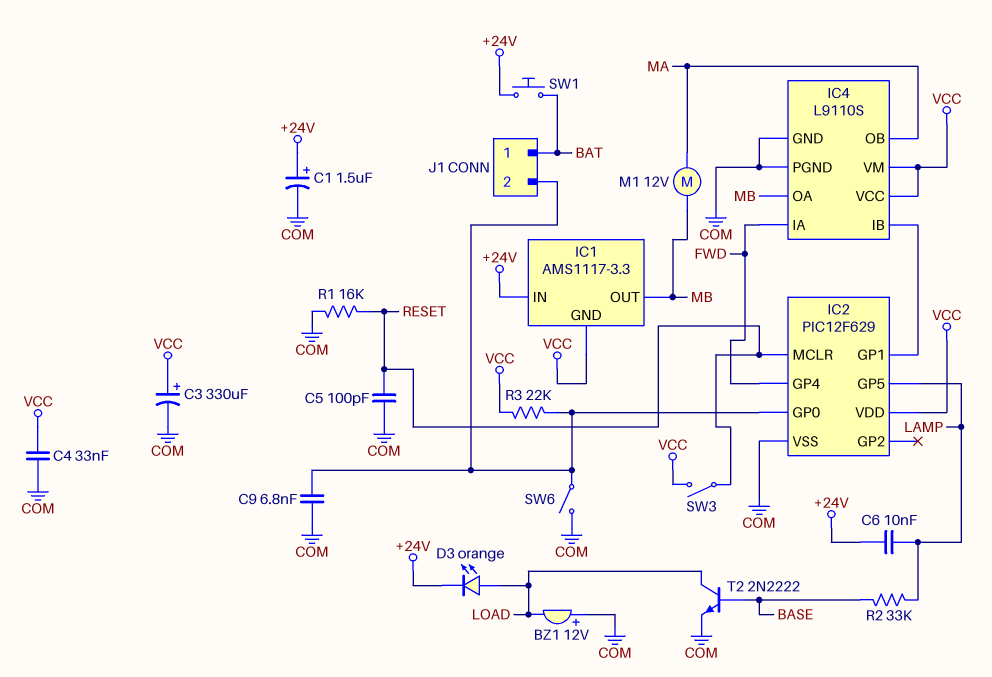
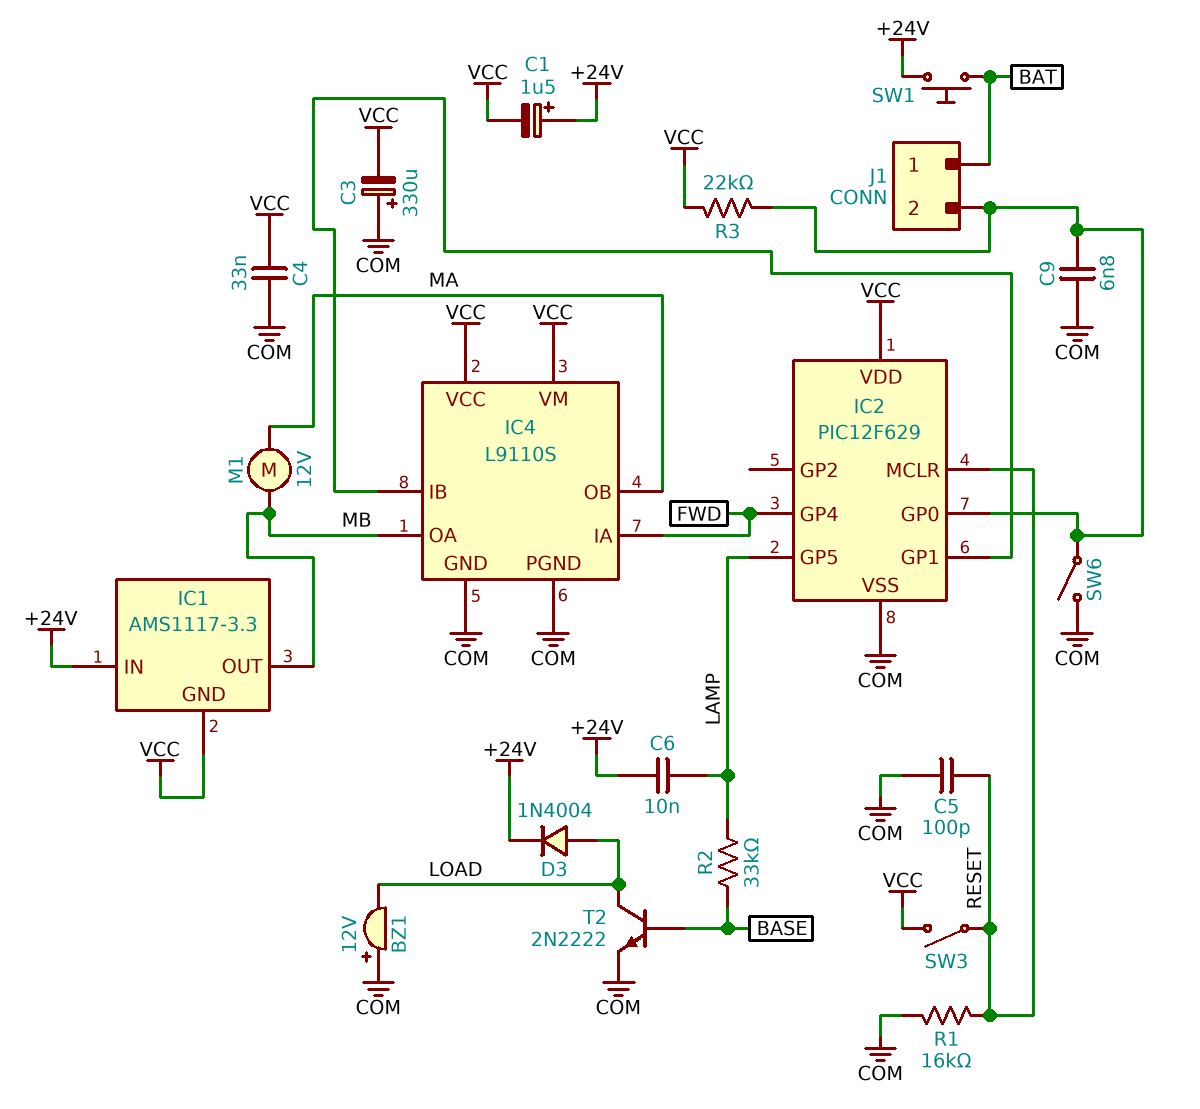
C1: 1.5uF (plus +24V, minus COM) -> 1.5uF (plus +24V, minus VCC)
C3: 330uF (plus VCC, minus COM) -> 330uF (plus COM, minus VCC)
D3: LED orange (A LOAD, K +24V) -> diode 1N4004 (A LOAD, K +24V)

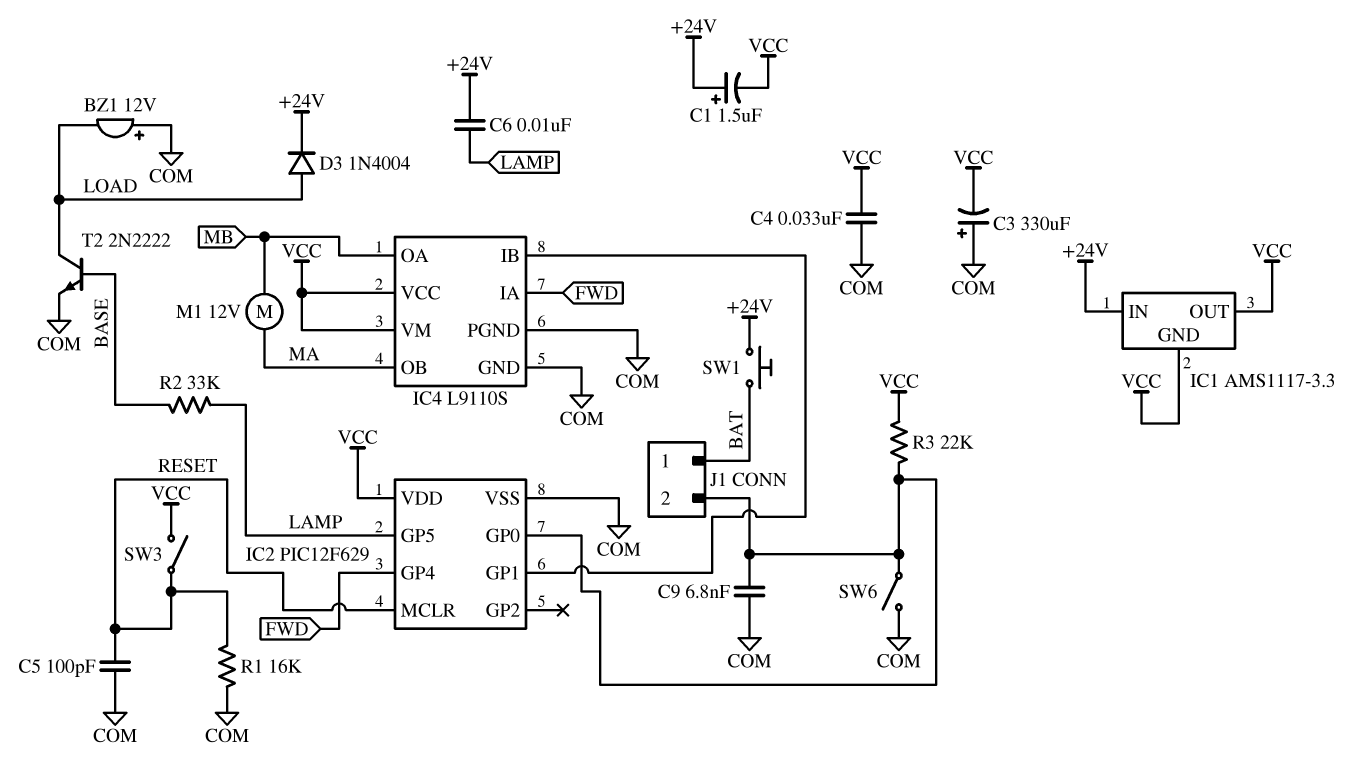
IC1 pin OUT: MB -> VCC

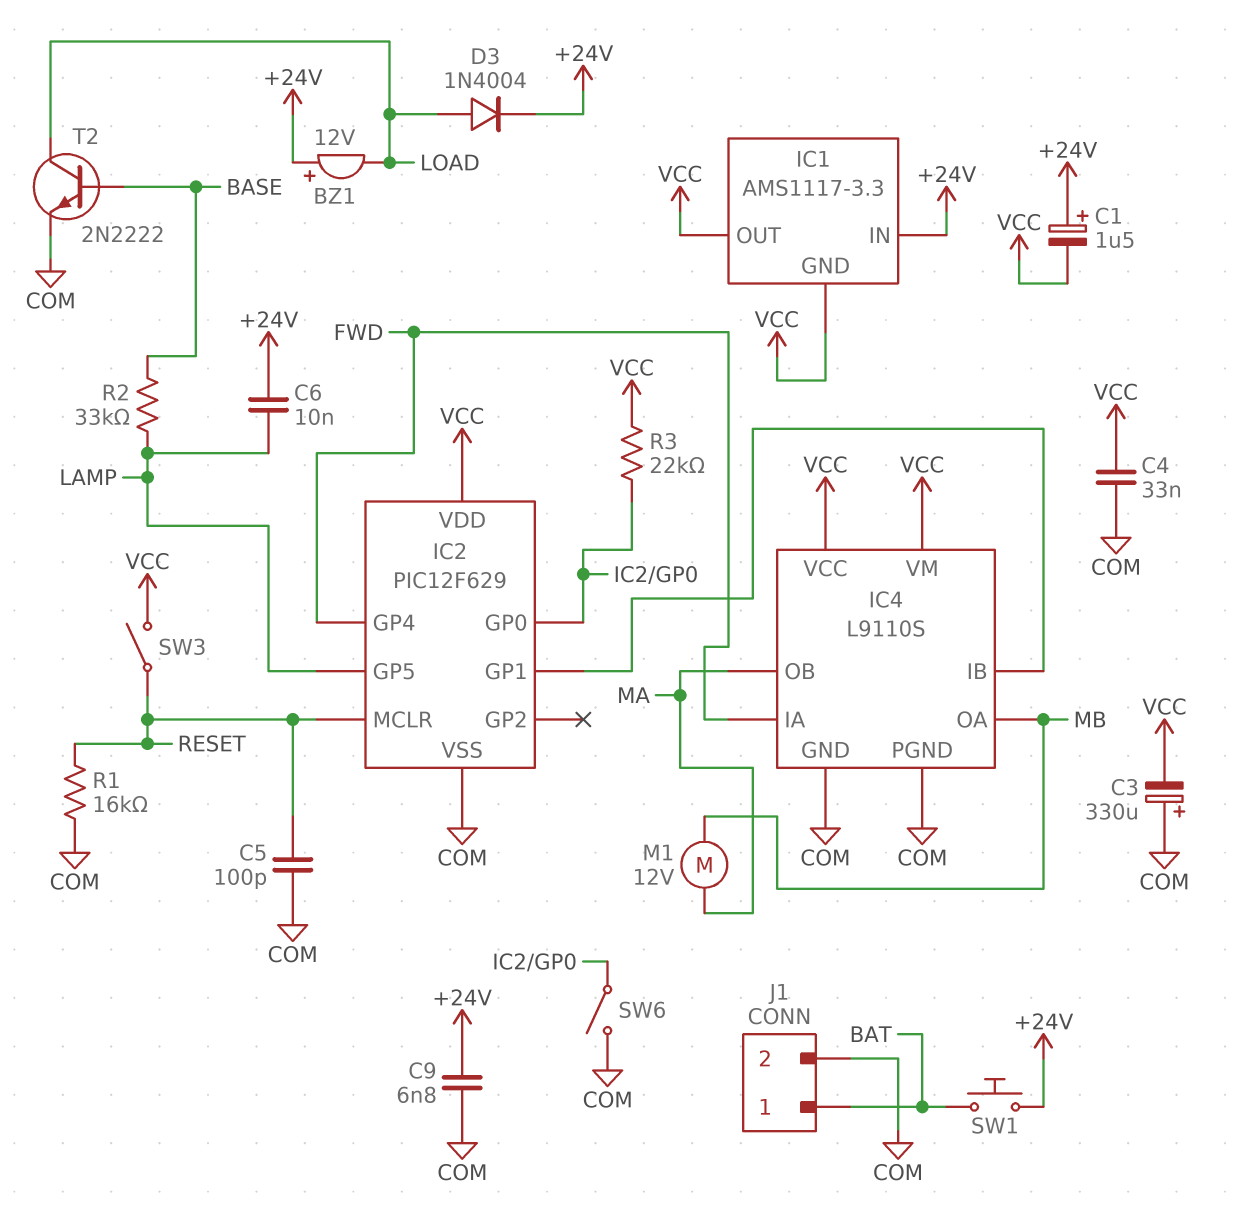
BZ1: buzzer 12V (plus COM, minus LOAD) -> buzzer 12V (plus +24V, minus LOAD)
C9: 6.8nF (COM, IC2/GP0) -> 6.8nF (+24V, COM)
J1 pin 2: IC2/GP0 -> COM

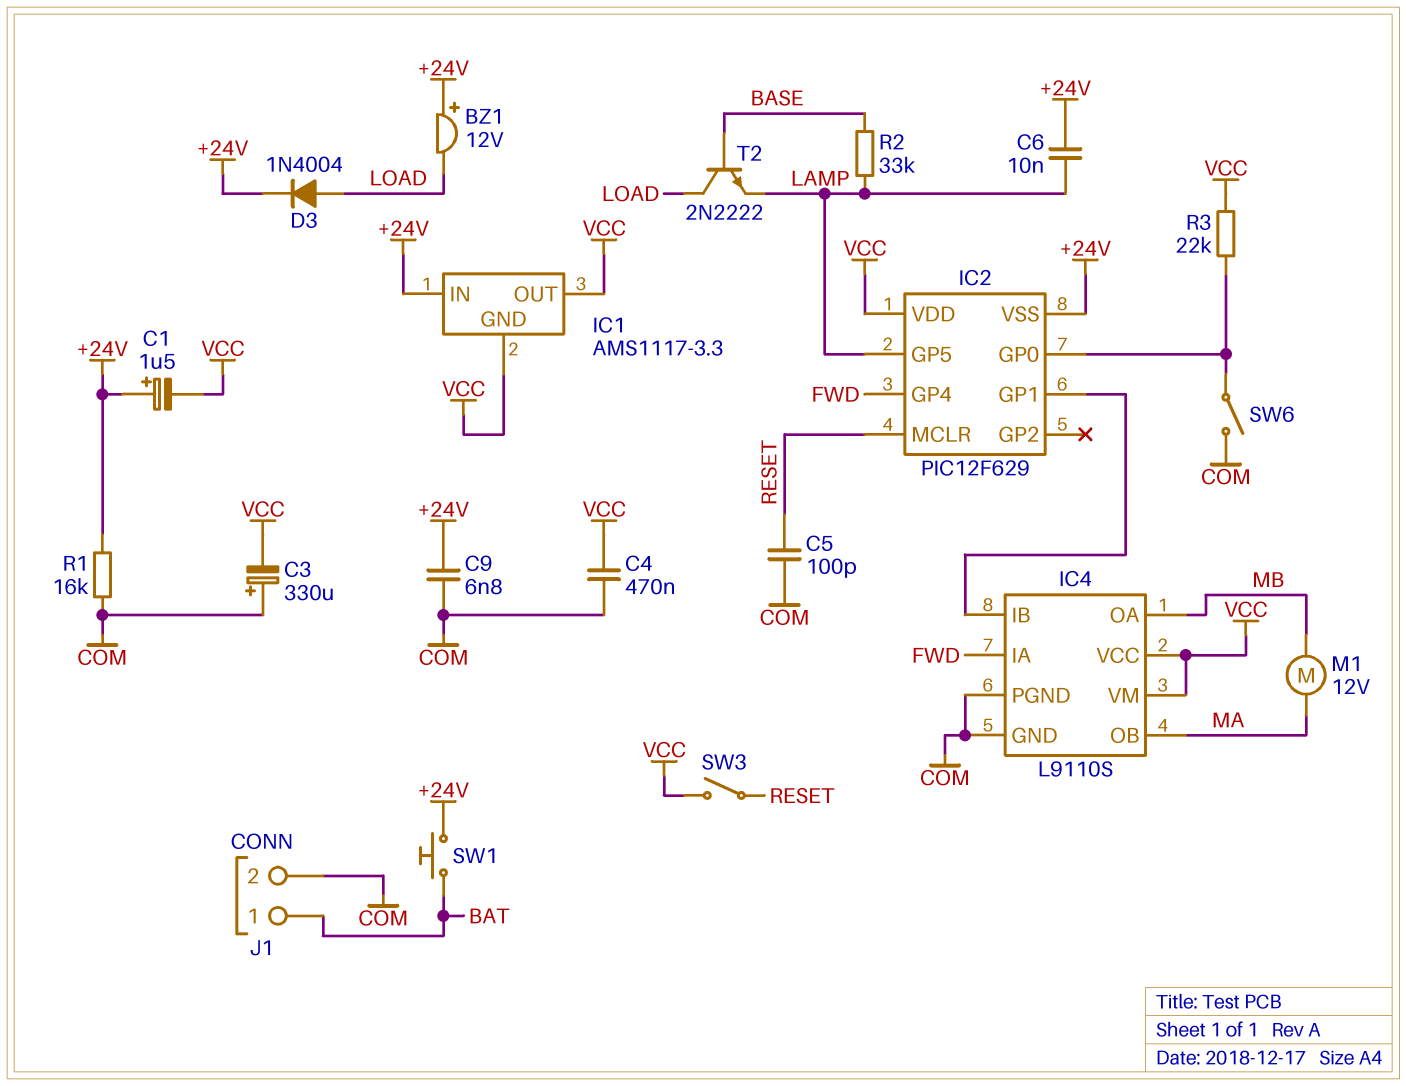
C4: 33nF (COM, VCC) -> 470nF (COM, VCC)
IC2 pin VSS: COM -> +24V
R1: 16k (COM, RESET) -> 16k (+24V, COM)
T2: NPN 2N2222 (B BASE, C LOAD, E COM) -> NPN 2N2222 (B BASE, C LOAD, E LAMP)

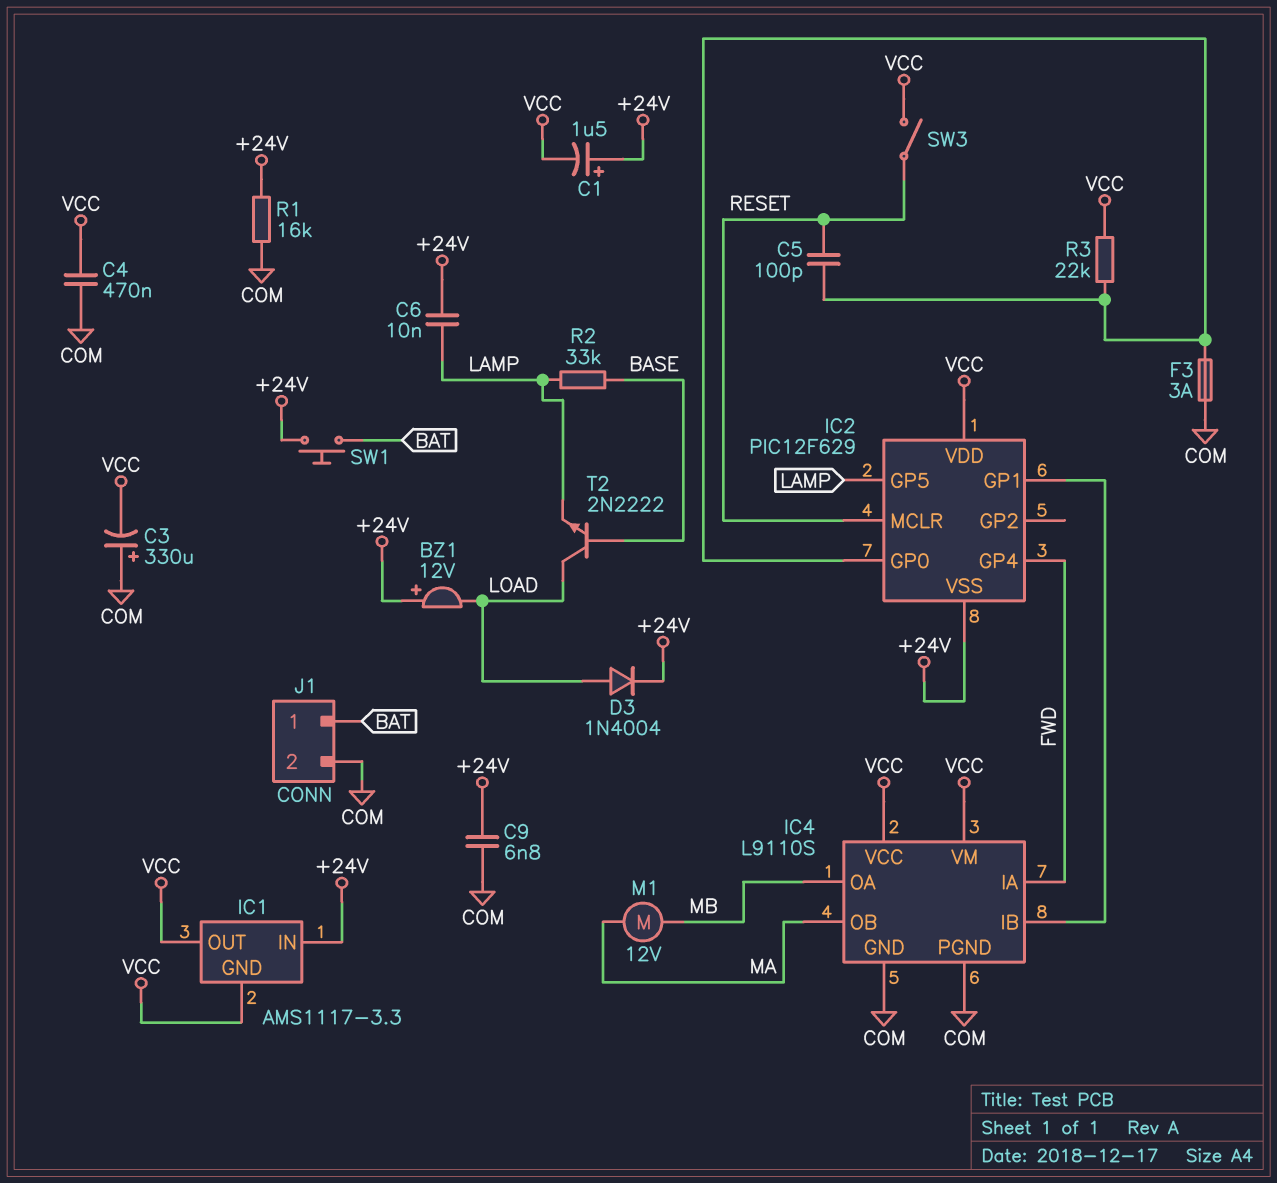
C5: 100pF (COM, RESET) -> 100pF (IC2/GP0, RESET)
F3: none -> 3A (COM, IC2/GP0)
SW6: switch (COM, IC2/GP0) -> none

